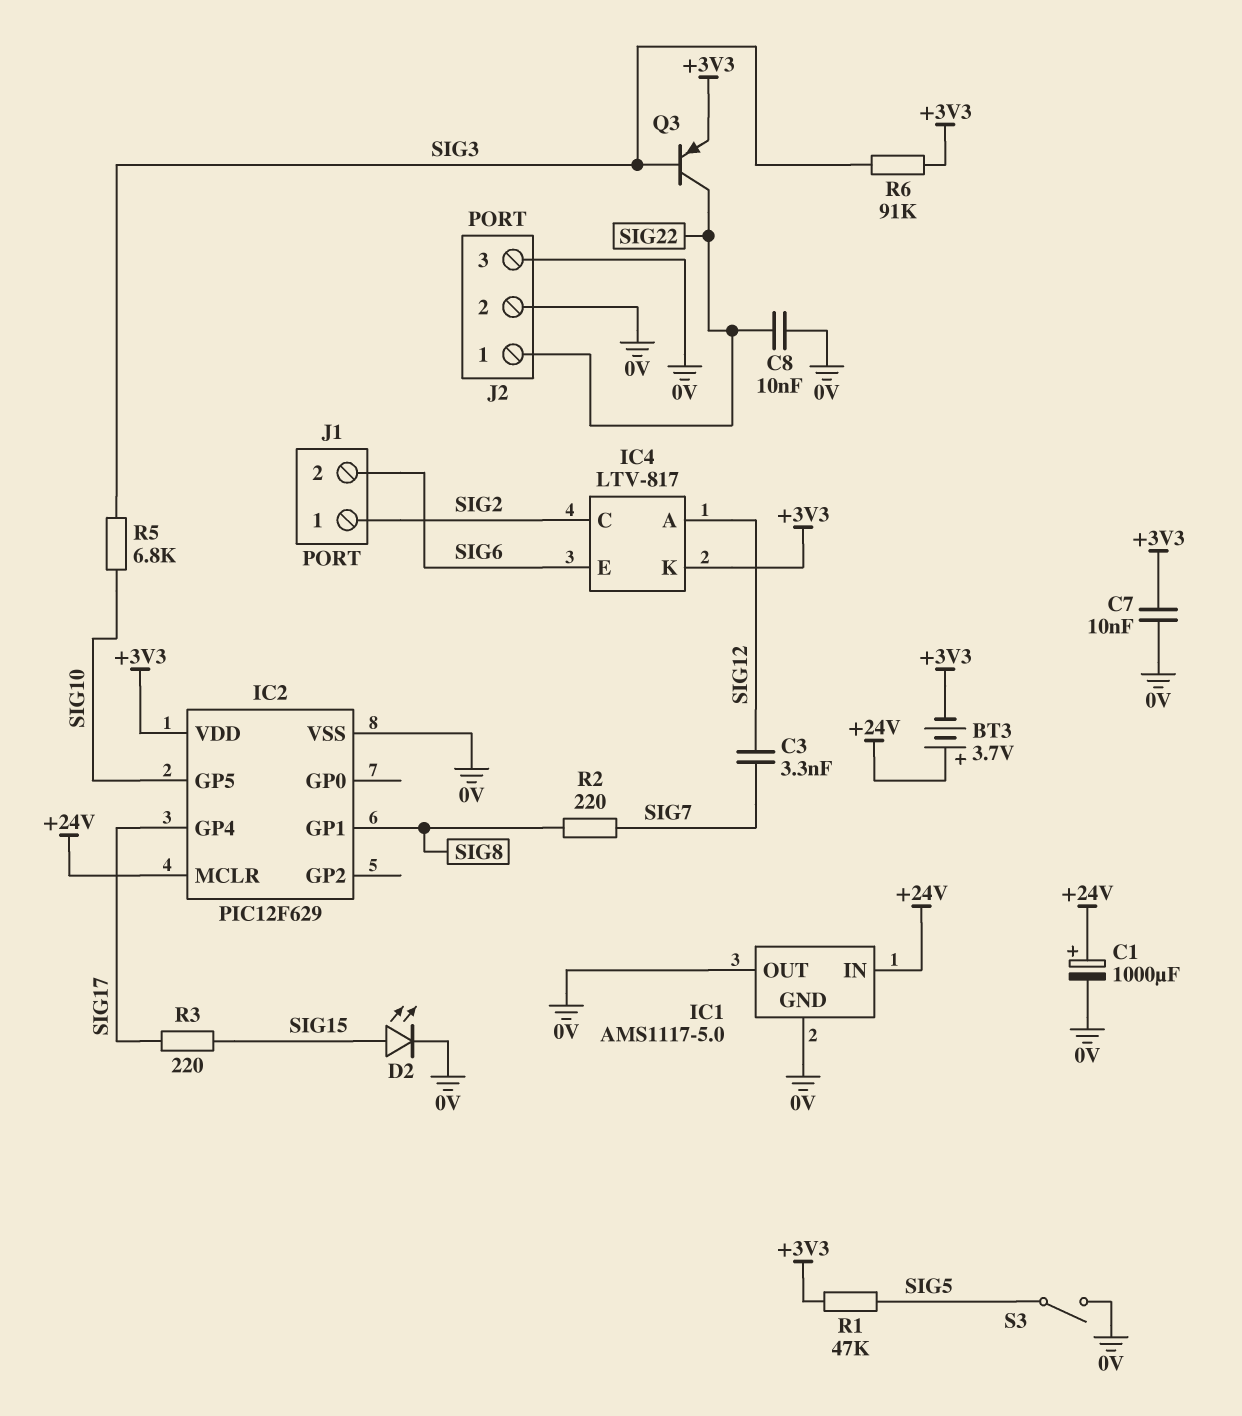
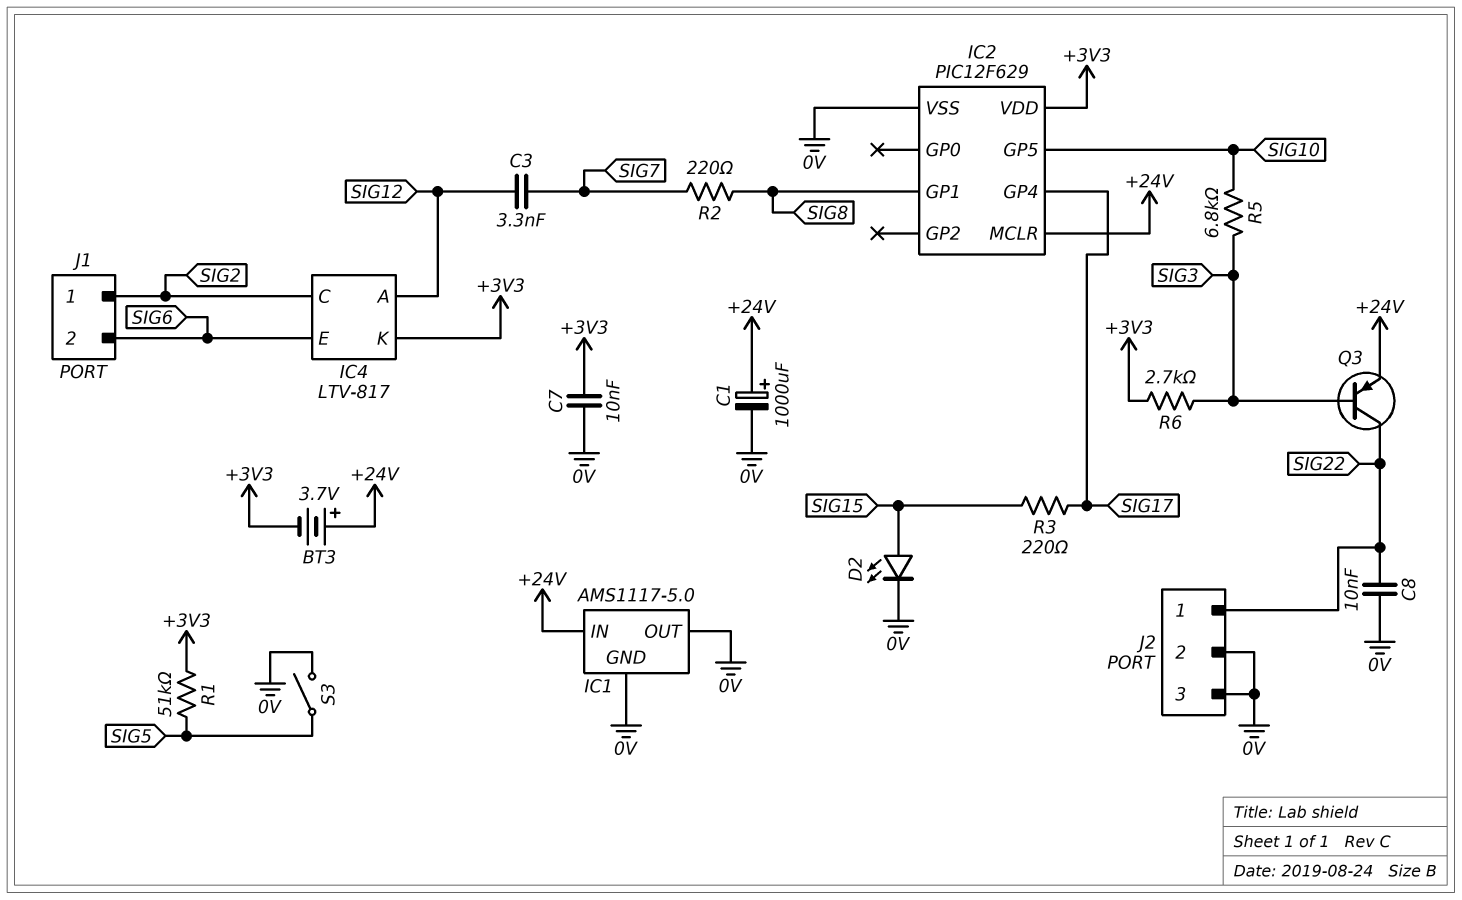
Q3: PNP (B SIG3, C SIG22, E +3V3) -> PNP (B SIG3, C SIG22, E +24V)
R1: 47k (+3V3, SIG5) -> 51k (+3V3, SIG5)
R6: 91k (+3V3, SIG3) -> 2.7k (+3V3, SIG3)

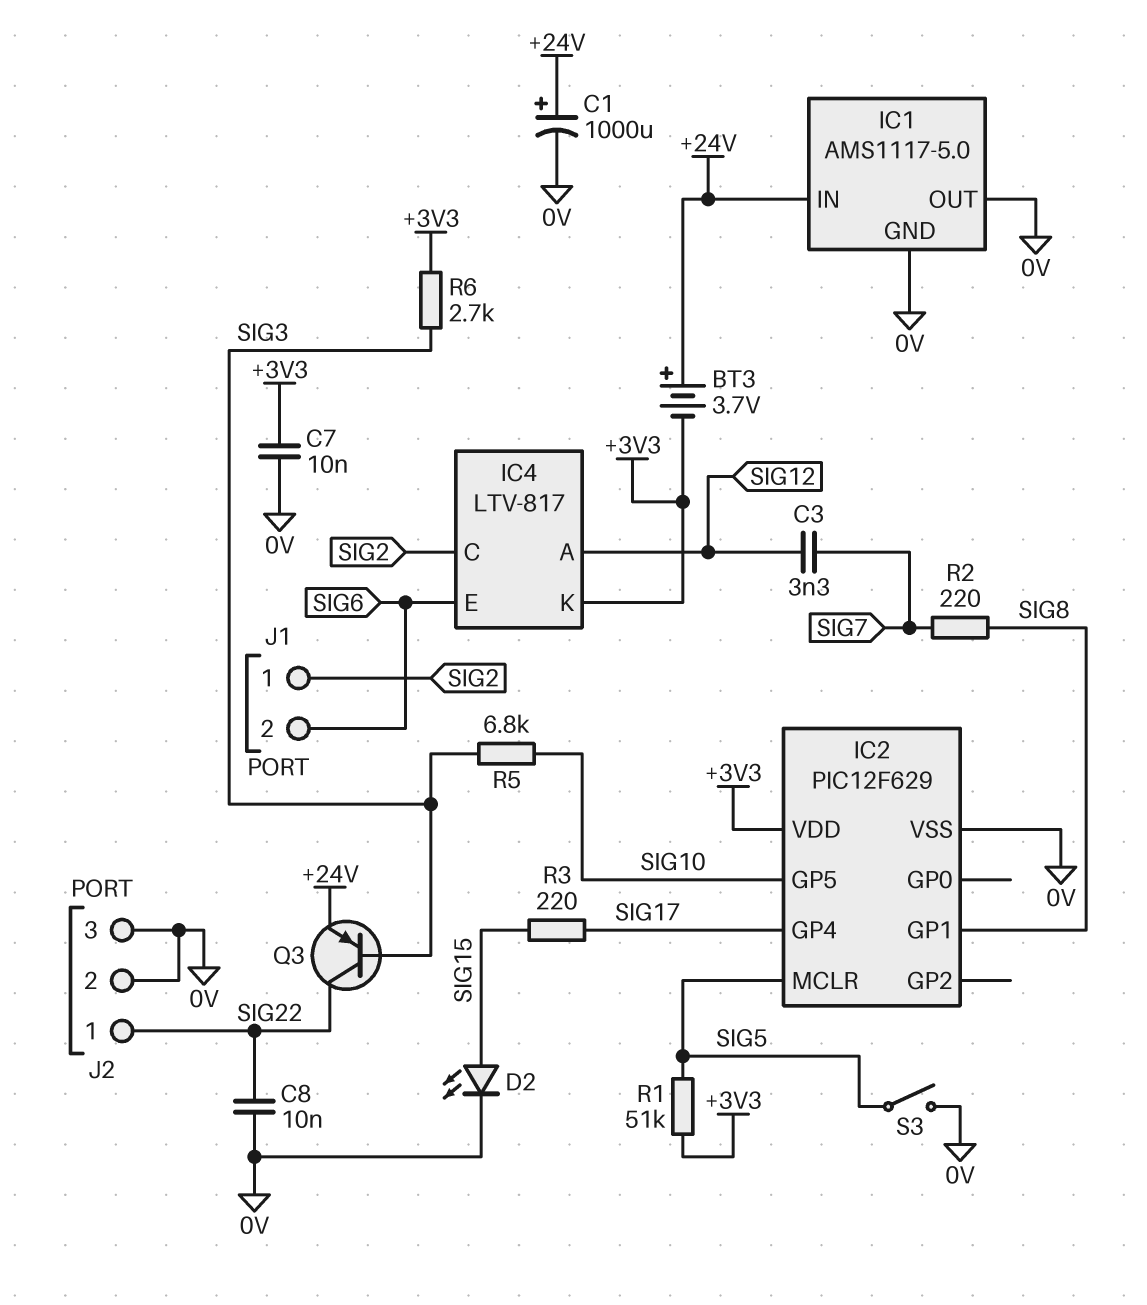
IC2 pin MCLR: +24V -> SIG5

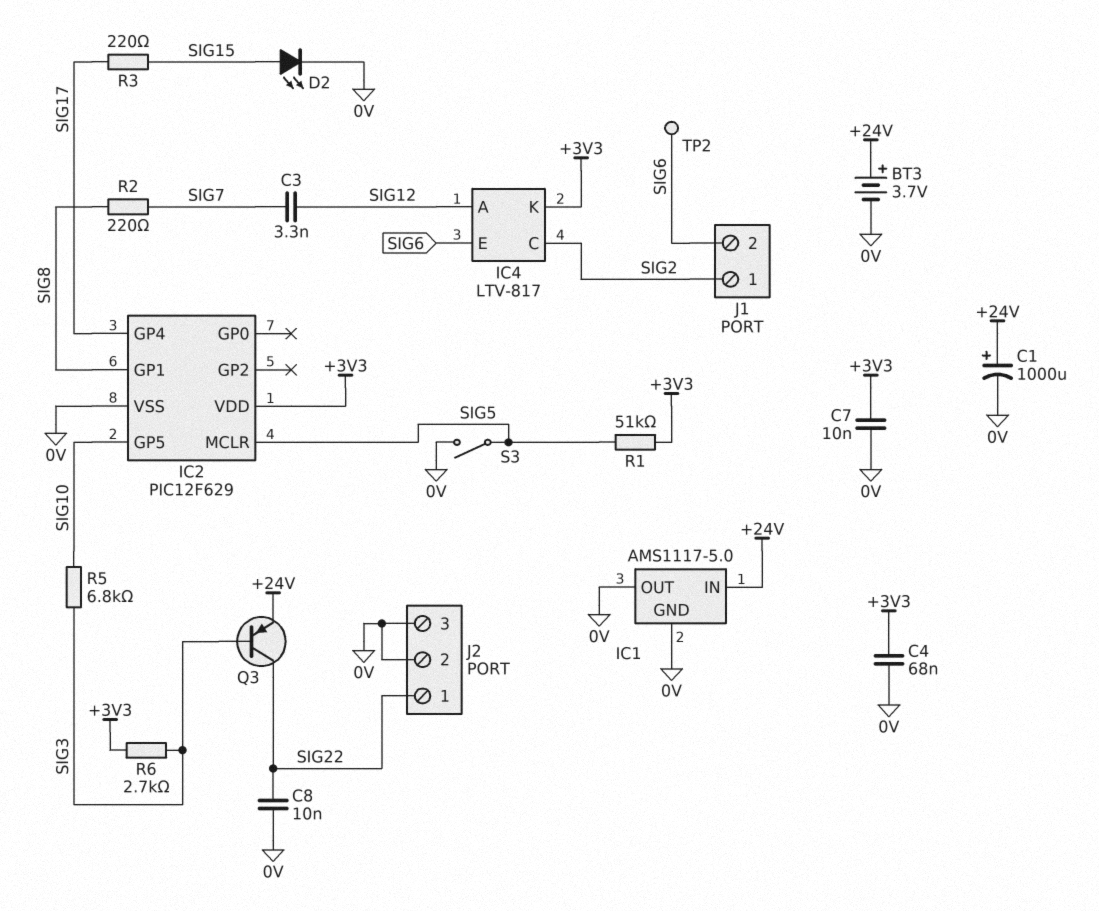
BT3: 3.7V (plus +24V, minus +3V3) -> 3.7V (plus +24V, minus 0V)
C4: none -> 68nF (+3V3, 0V)
TP2: none -> test point (SIG6)

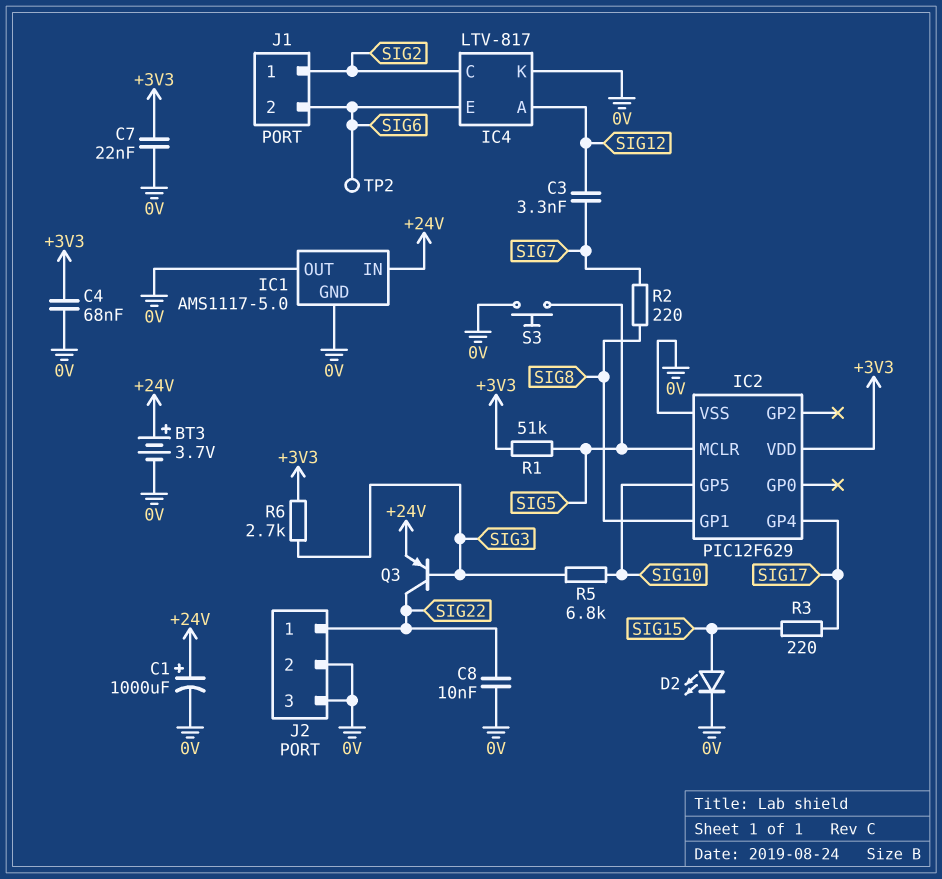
C7: 10nF (+3V3, 0V) -> 22nF (+3V3, 0V)
IC4 pin K: +3V3 -> 0V
S3: switch (0V, SIG5) -> button (0V, SIG5)

